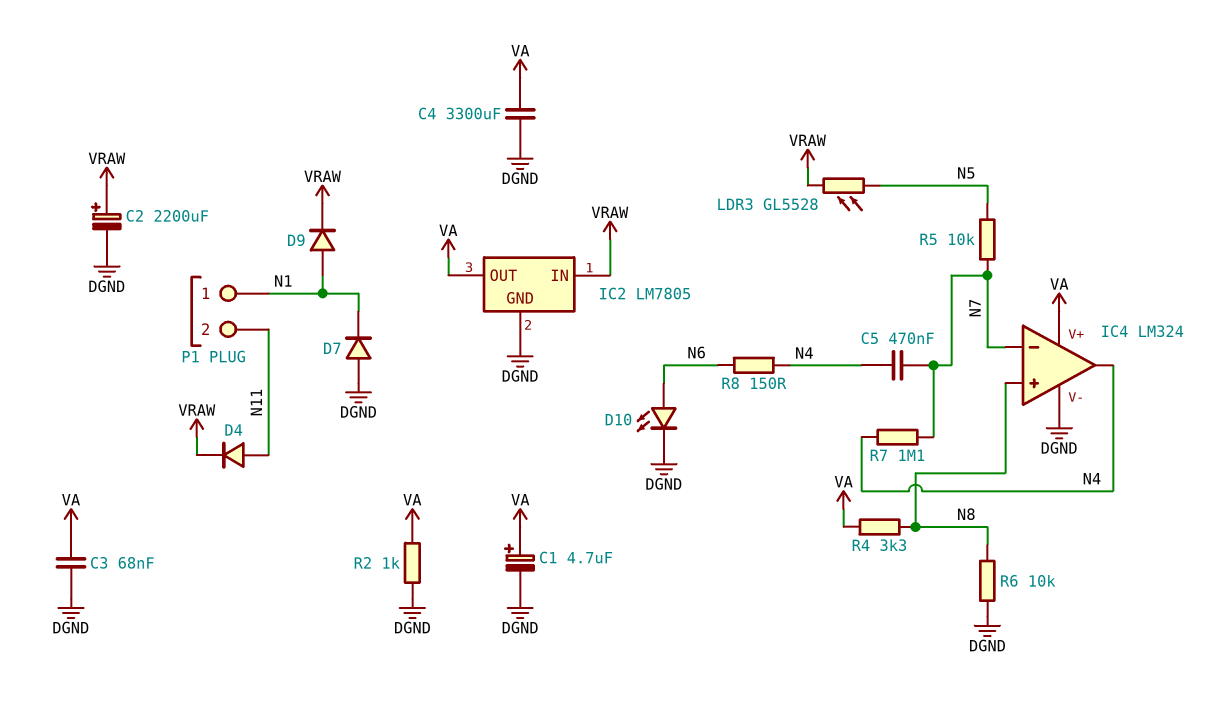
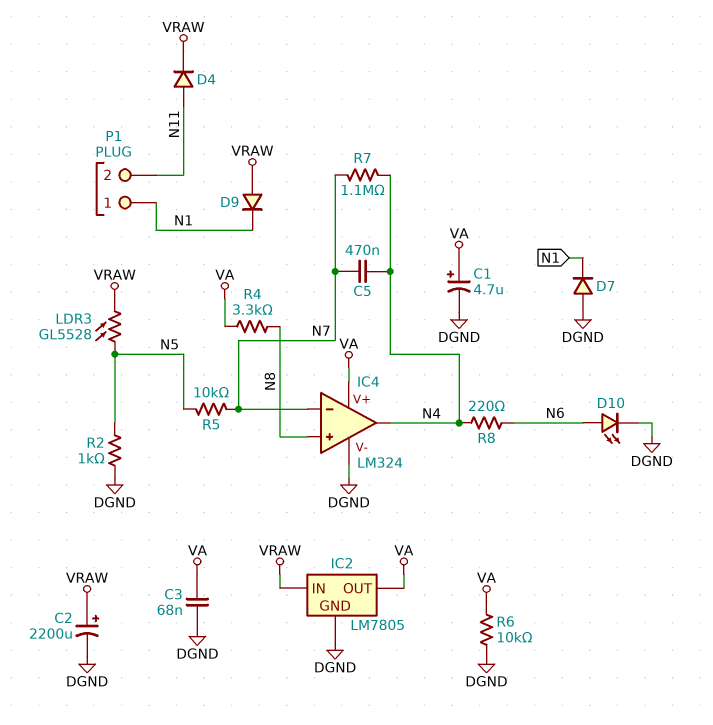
C4: 3300uF (DGND, VA) -> none
D9: diode (A N1, K VRAW) -> diode (A VRAW, K N1)
R2: 1k (DGND, VA) -> 1k (DGND, N5)
R6: 10k (DGND, N8) -> 10k (DGND, VA)
R8: 150 (N4, N6) -> 220 (N4, N6)

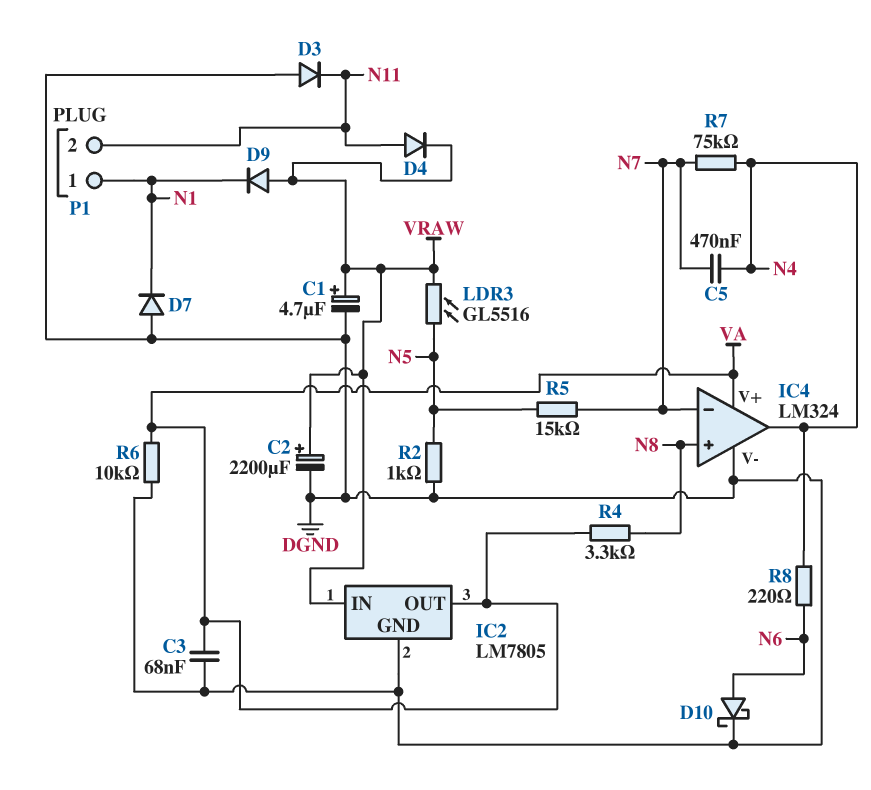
C1: 4.7uF (plus VA, minus DGND) -> 4.7uF (plus VRAW, minus DGND)
D3: none -> diode (A DGND, K N11)
D10: LED (A N6, K DGND) -> schottky (A N6, K DGND)
LDR3: GL5528 (N5, VRAW) -> GL5516 (N5, VRAW)
R5: 10k (N5, N7) -> 15k (N5, N7)
R7: 1.1M (N4, N7) -> 75k (N4, N7)

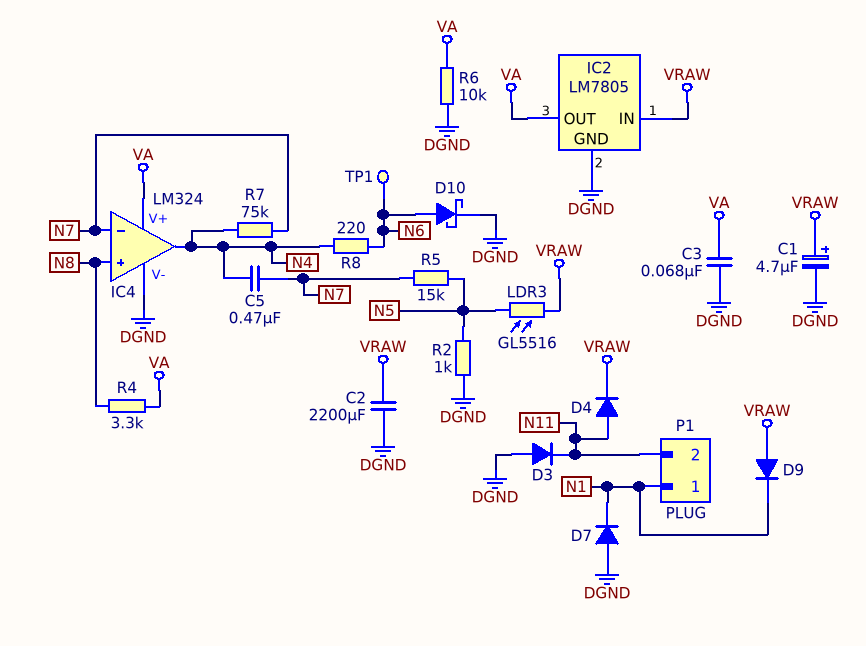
C2: 2200uF (plus VRAW, minus DGND) -> 2200uF (DGND, VRAW)
TP1: none -> test point (N6)

